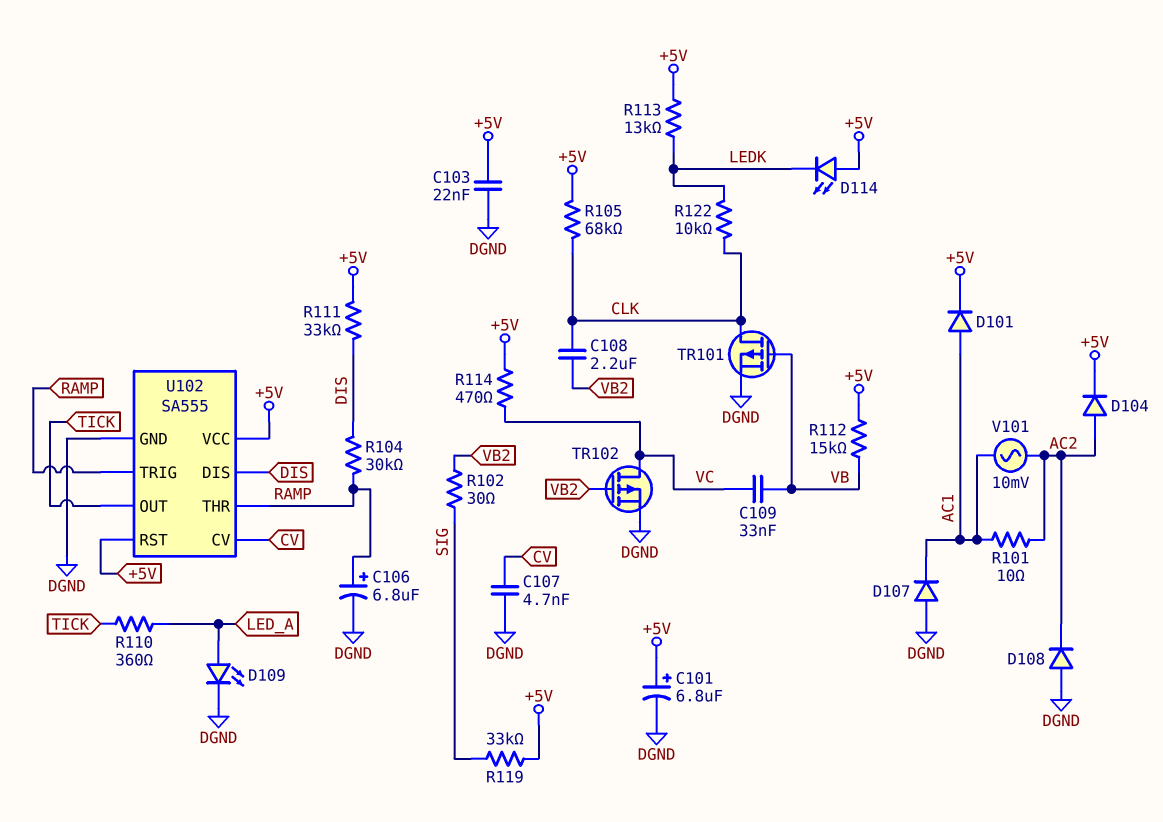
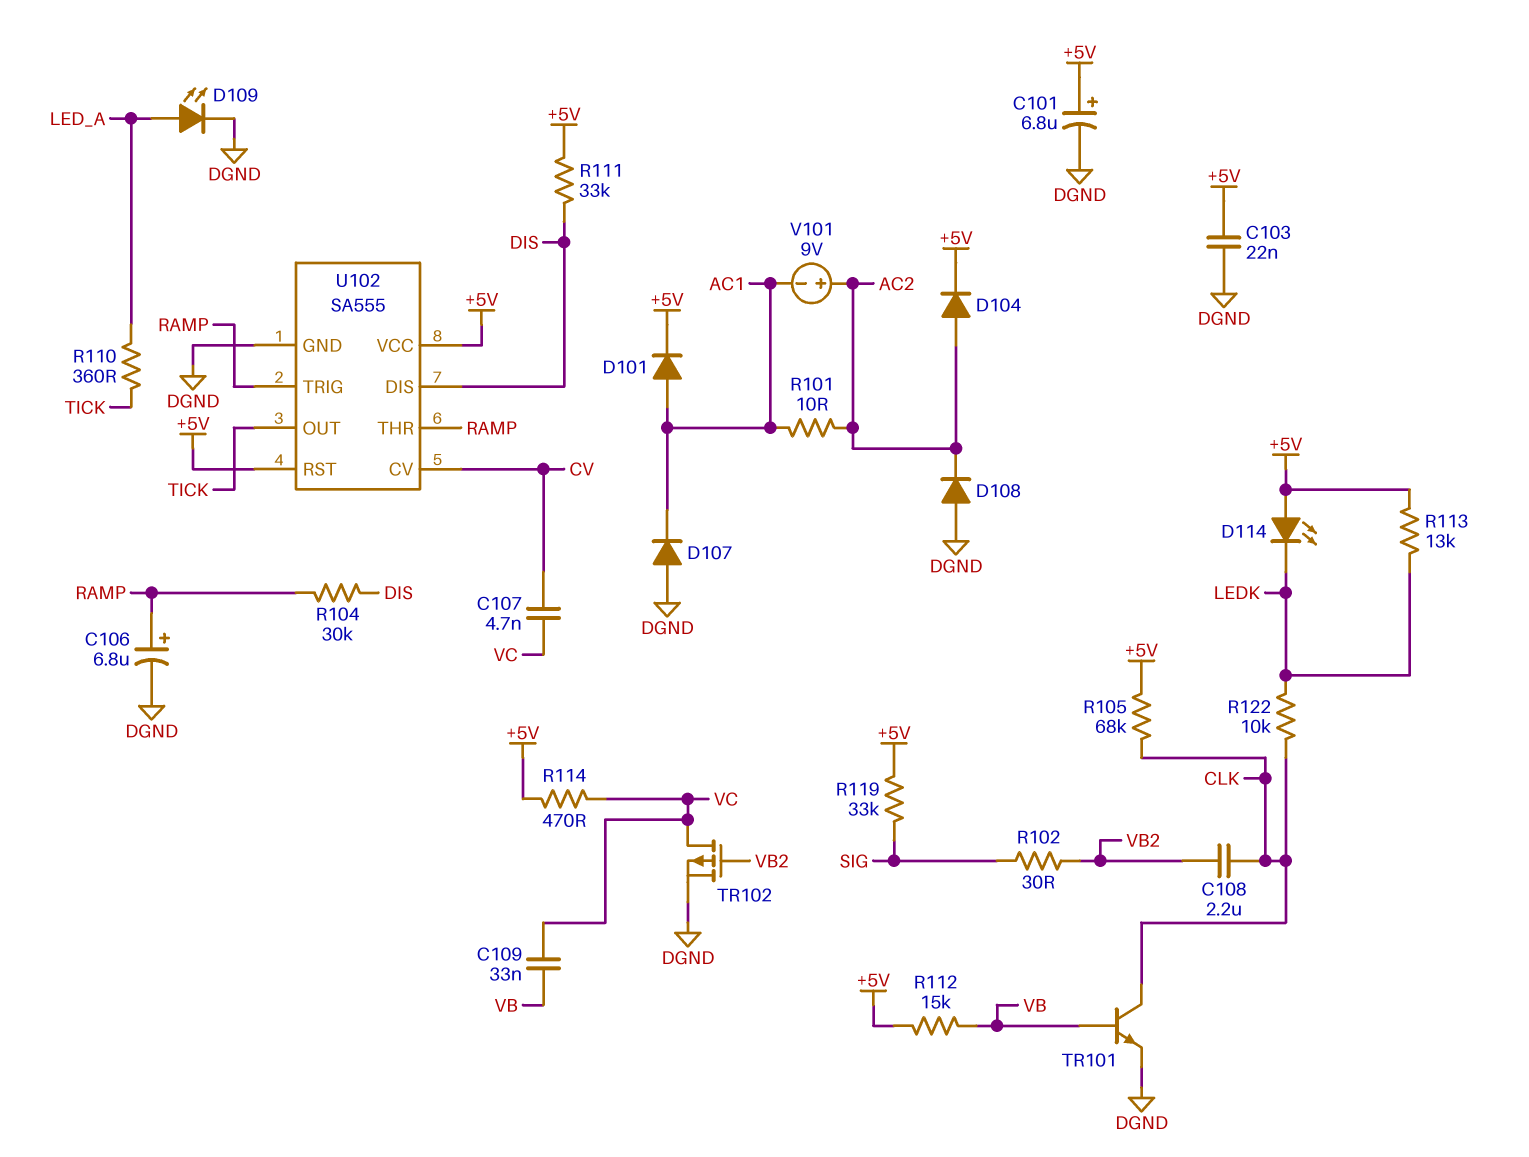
C107: 4.7nF (CV, DGND) -> 4.7nF (CV, VC)
TR101: PMOS (G VB, D CLK, S DGND) -> NPN (B VB, C CLK, E DGND)
V101: AC 10mV (AC1, AC2) -> 9V (plus AC2, minus AC1)

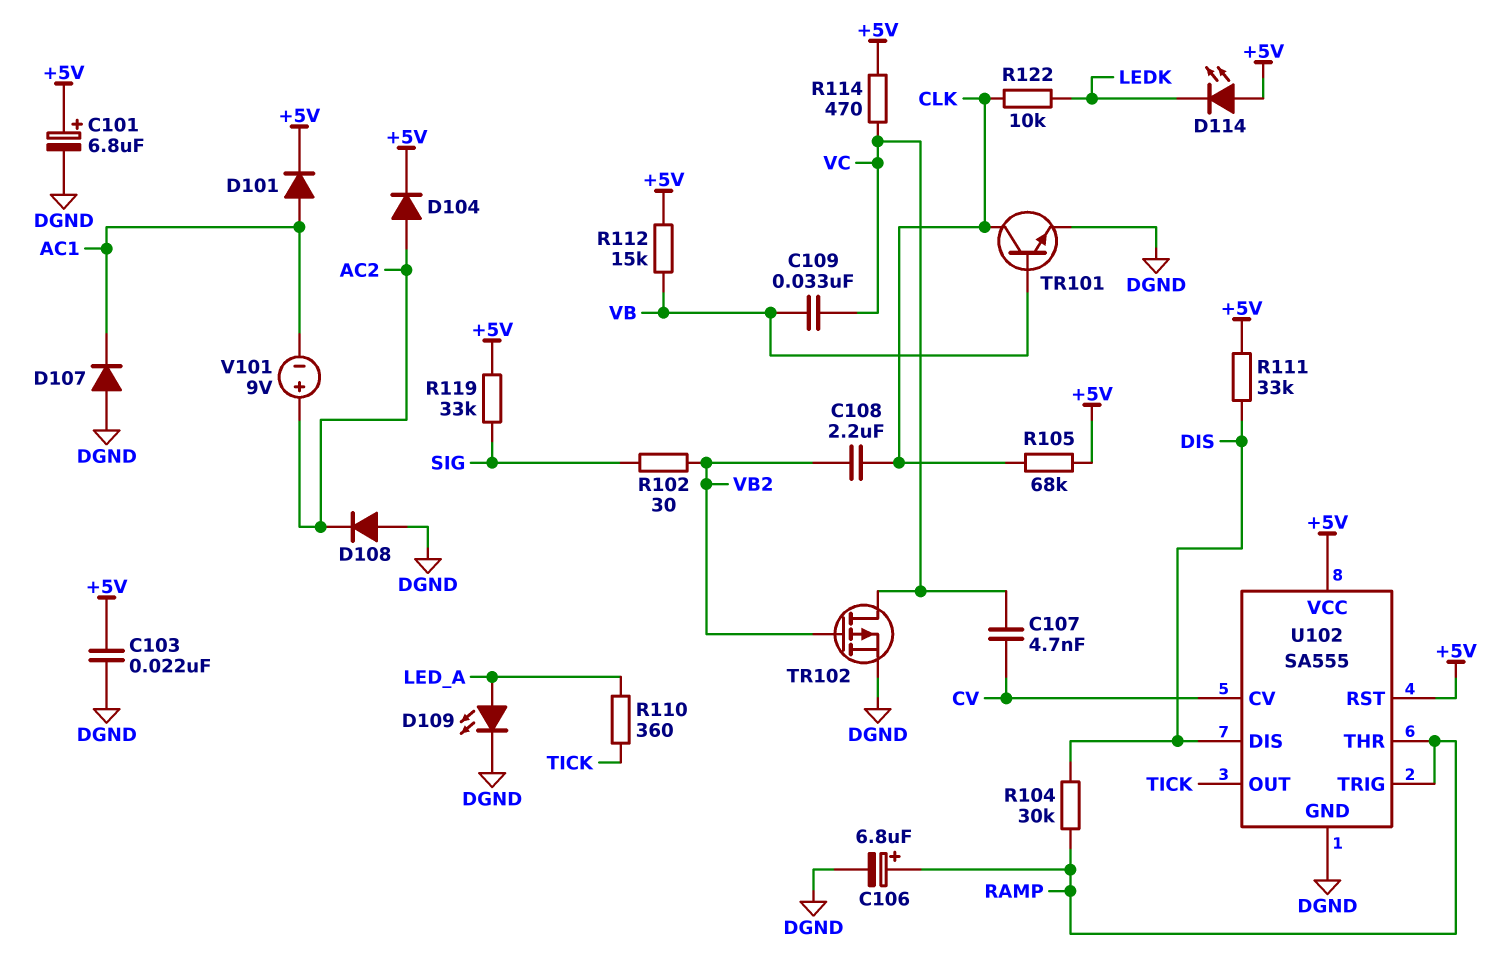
R101: 10 (AC1, AC2) -> none
R113: 13k (+5V, LEDK) -> none

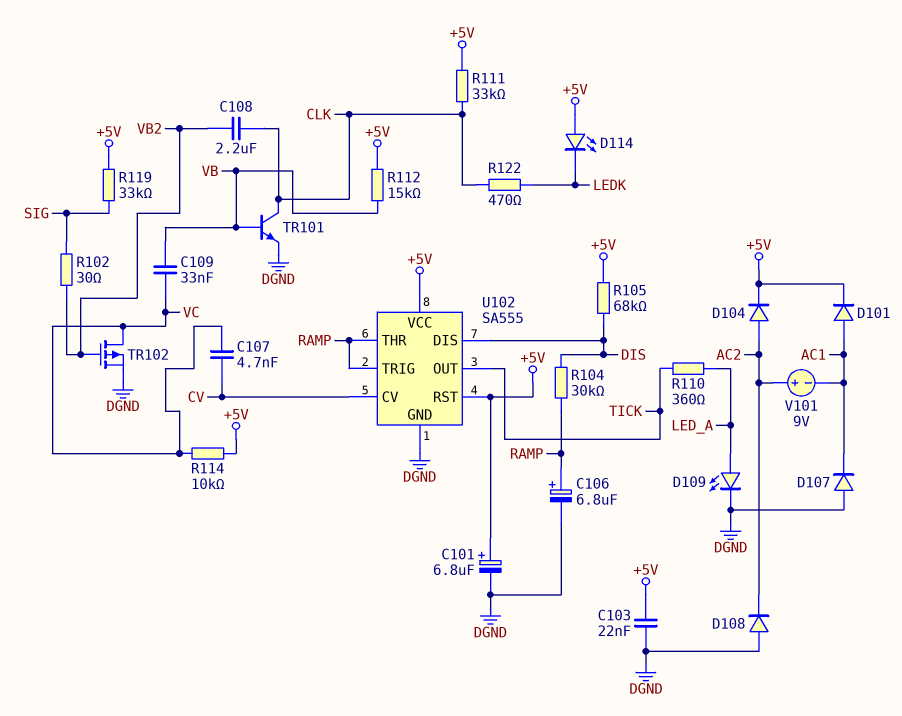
R105: 68k (+5V, CLK) -> 68k (+5V, DIS)
R111: 33k (+5V, DIS) -> 33k (+5V, CLK)
R114: 470 (+5V, VC) -> 10k (+5V, VC)
R122: 10k (CLK, LEDK) -> 470 (CLK, LEDK)

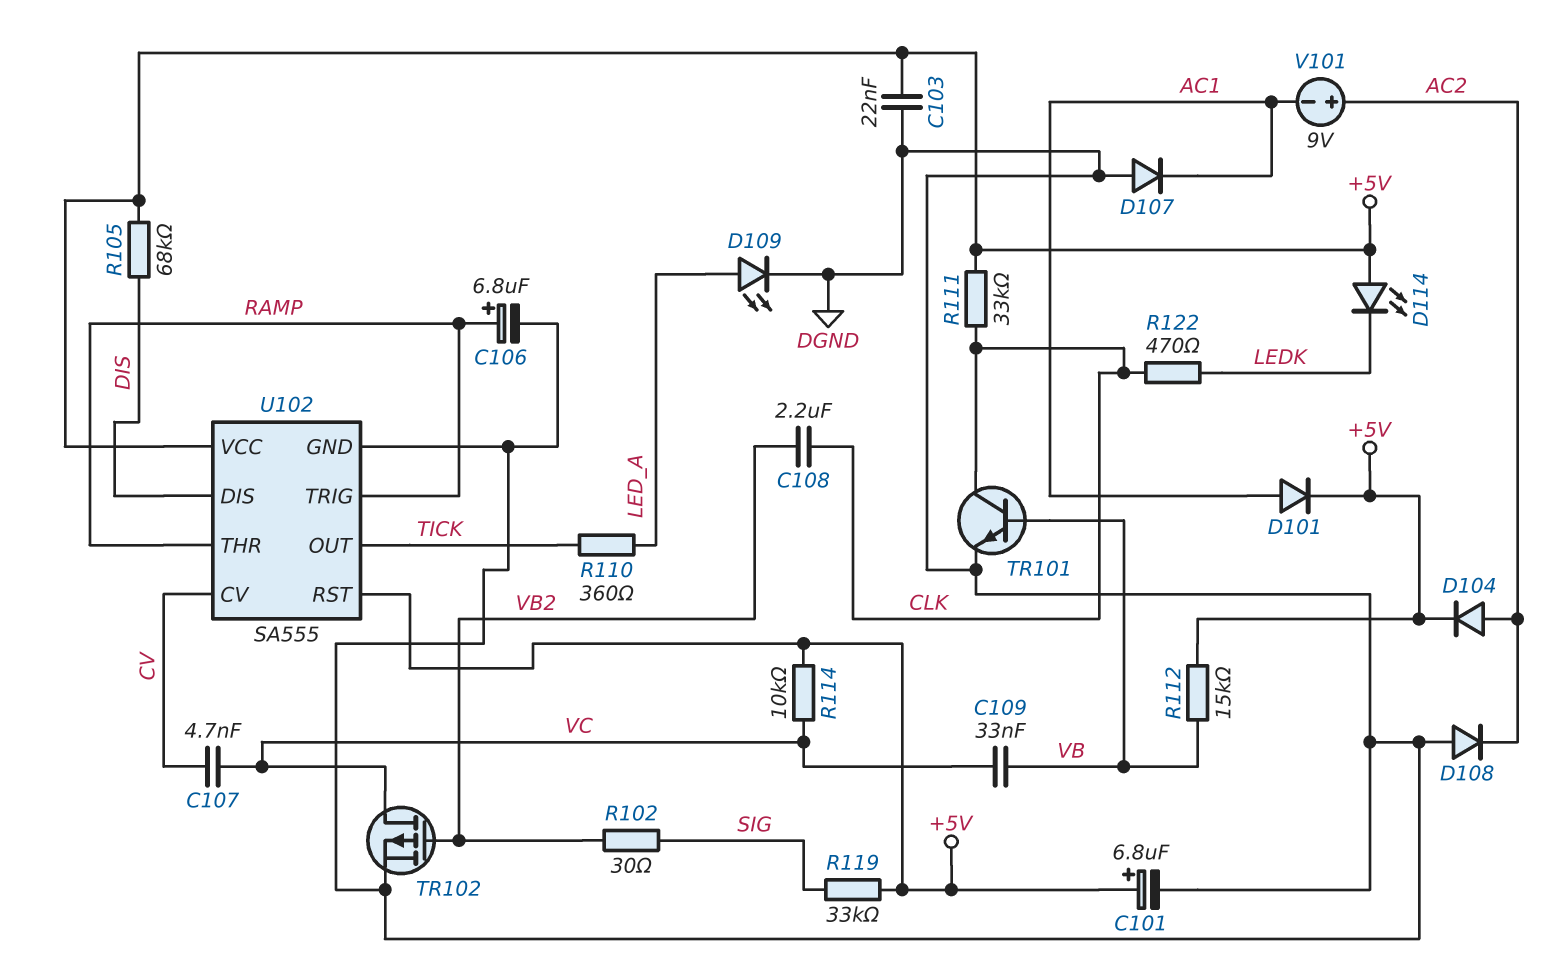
R104: 30k (DIS, RAMP) -> none

